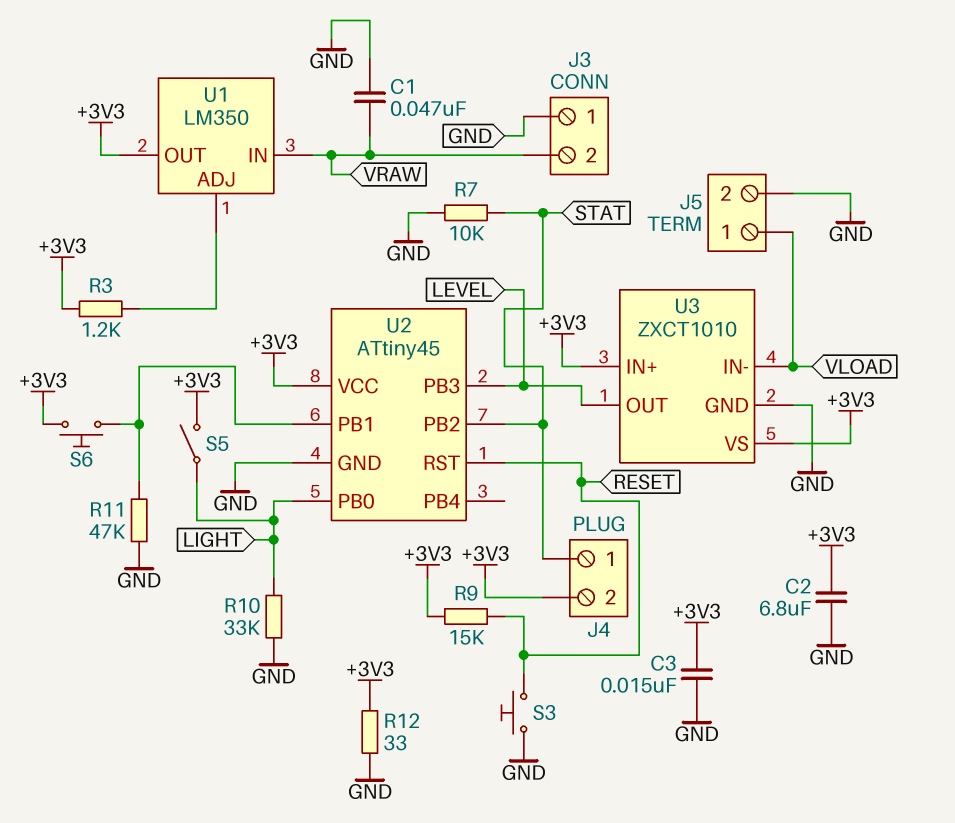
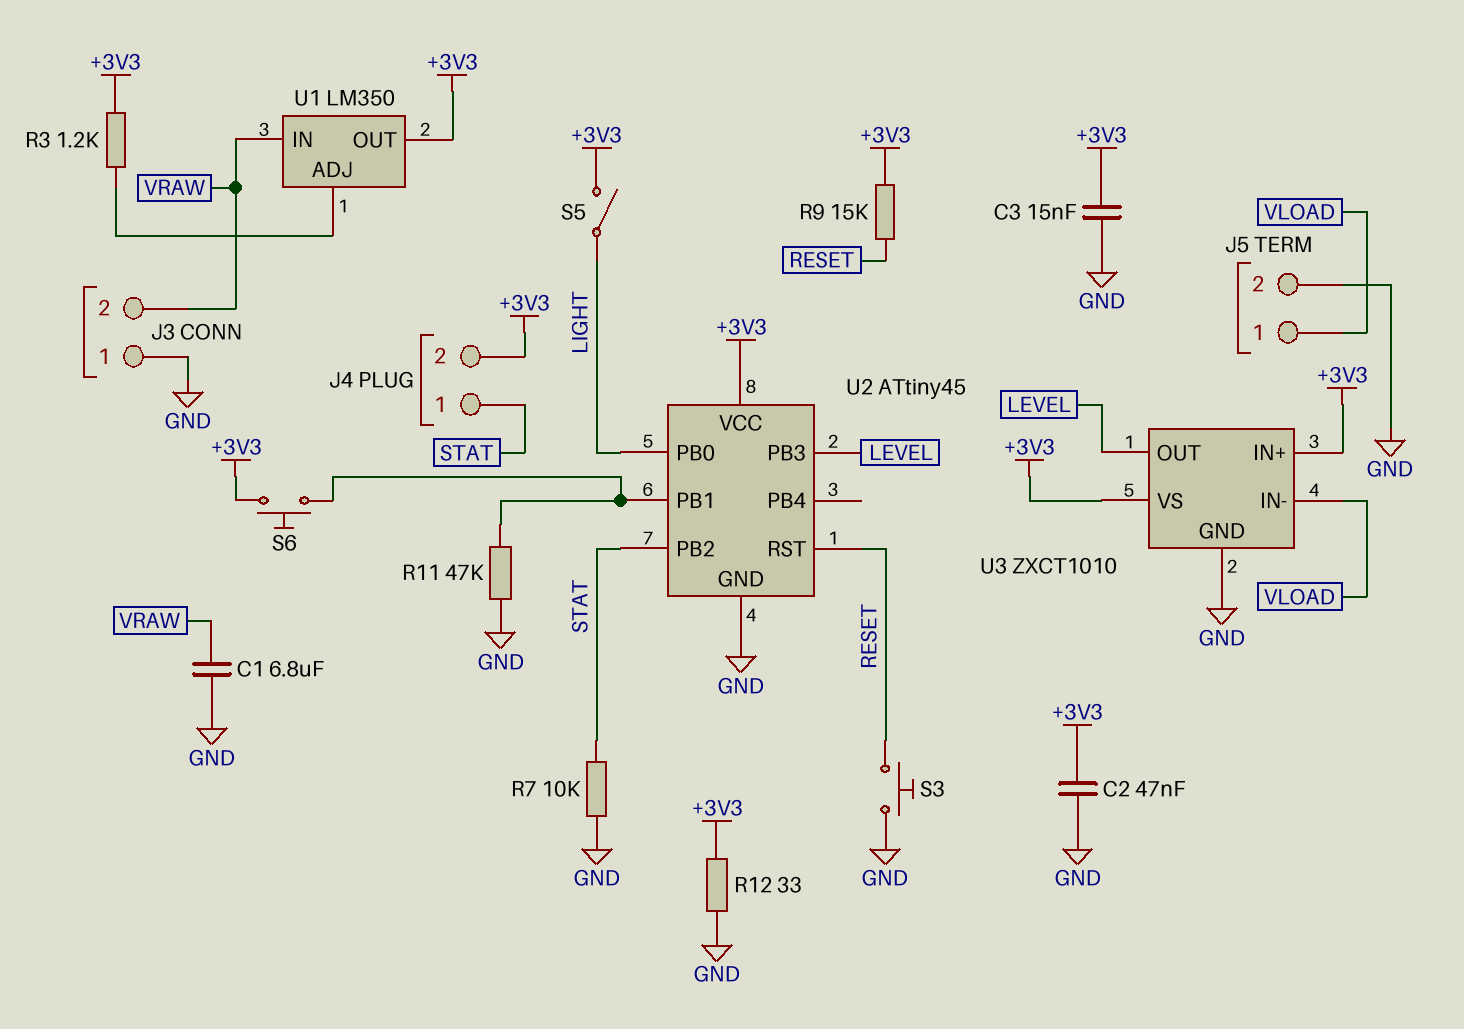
C1: 47nF (GND, VRAW) -> 6.8uF (GND, VRAW)
C2: 6.8uF (+3V3, GND) -> 47nF (+3V3, GND)
R10: 33k (GND, LIGHT) -> none

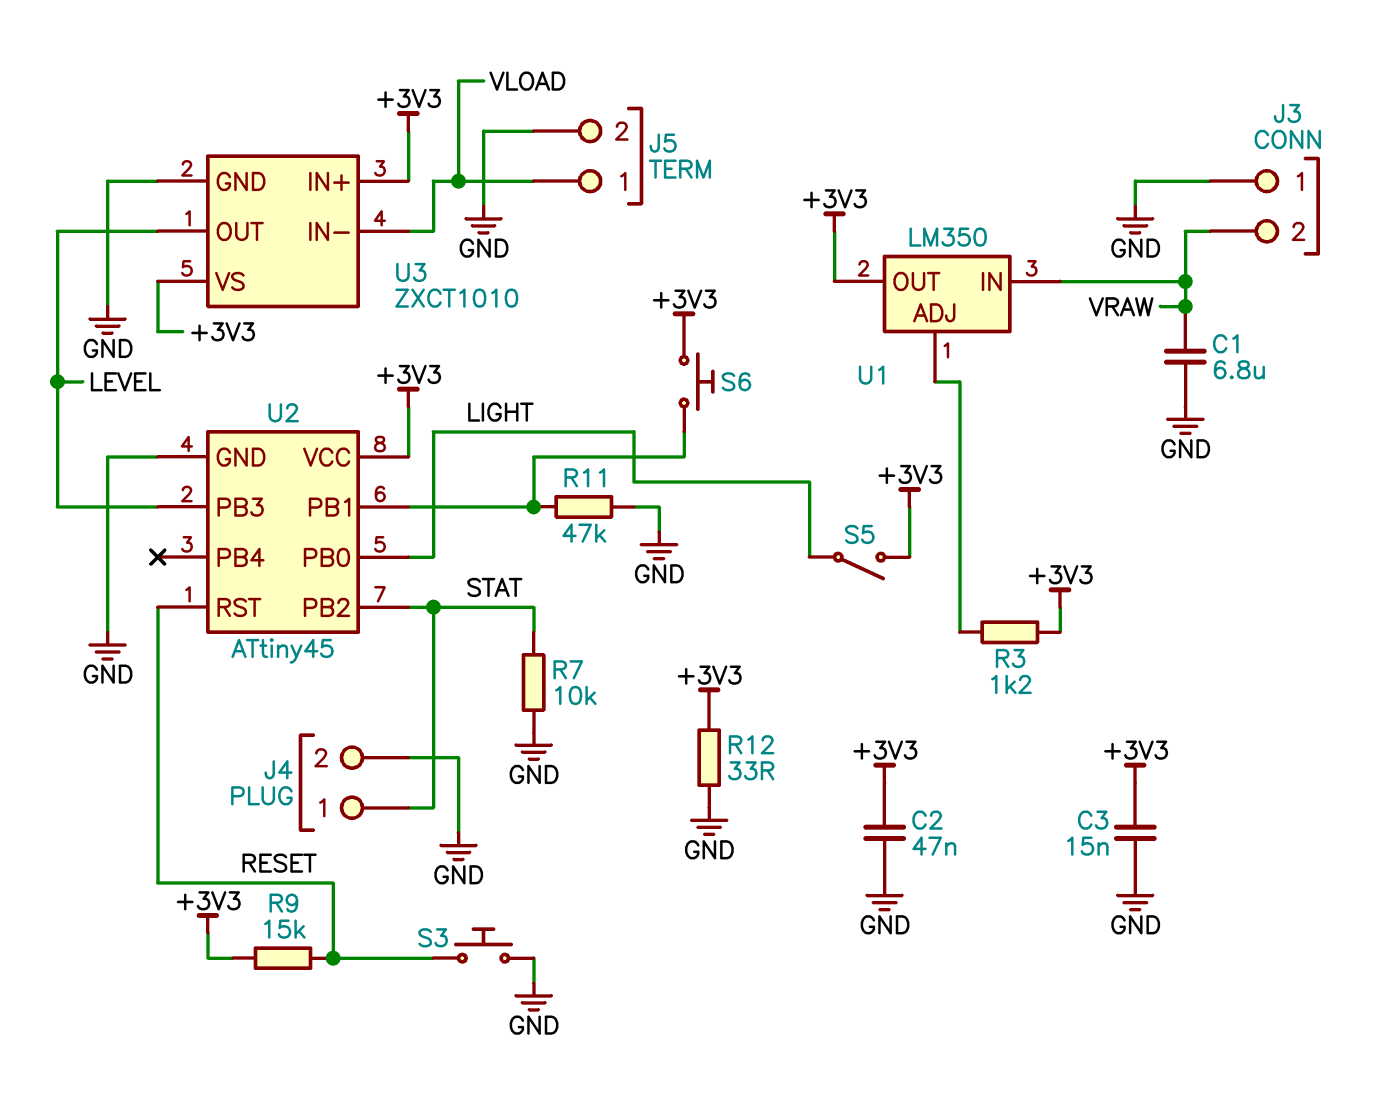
J4 pin 2: +3V3 -> GND

